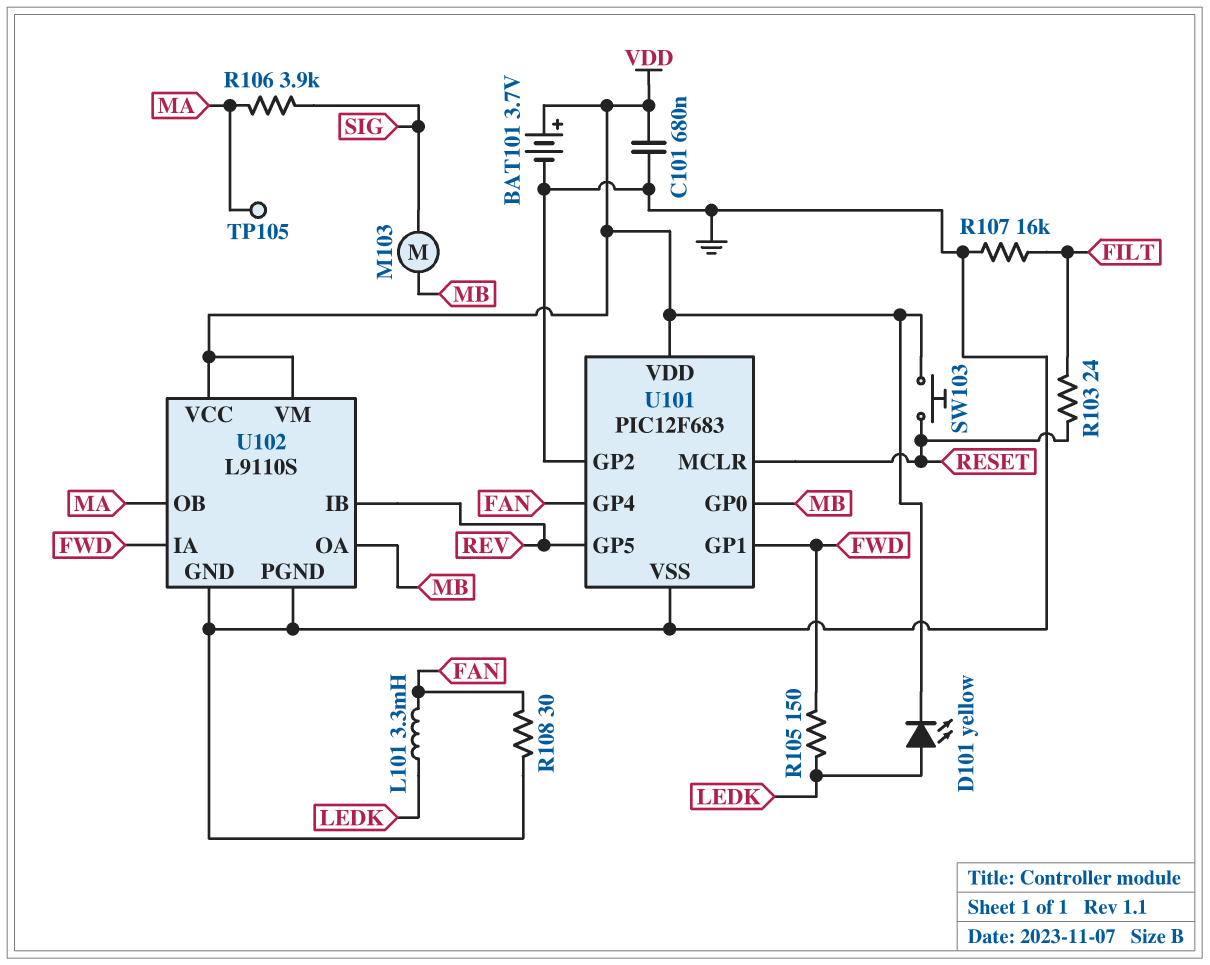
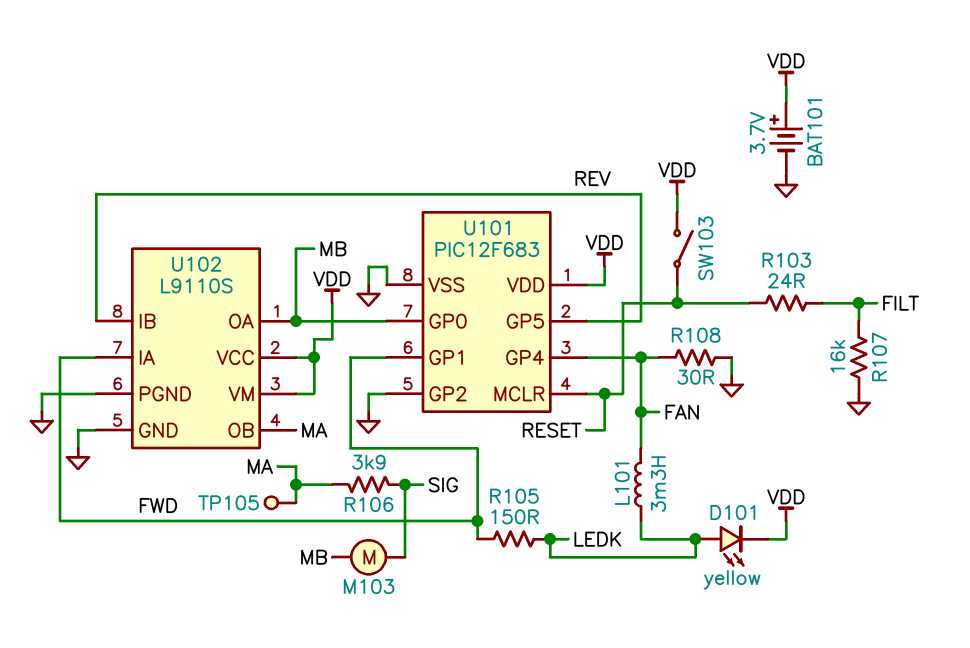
C101: 680nF (GND, VDD) -> none
SW103: button (RESET, VDD) -> switch (RESET, VDD)

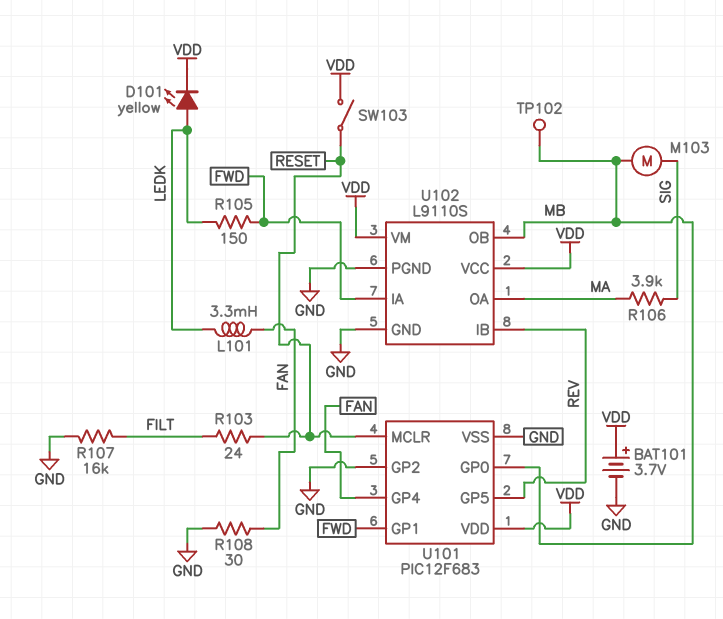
TP102: none -> test point (MB)
TP105: test point (MA) -> none
U102 pin OA: MB -> MA
U102 pin OB: MA -> MB

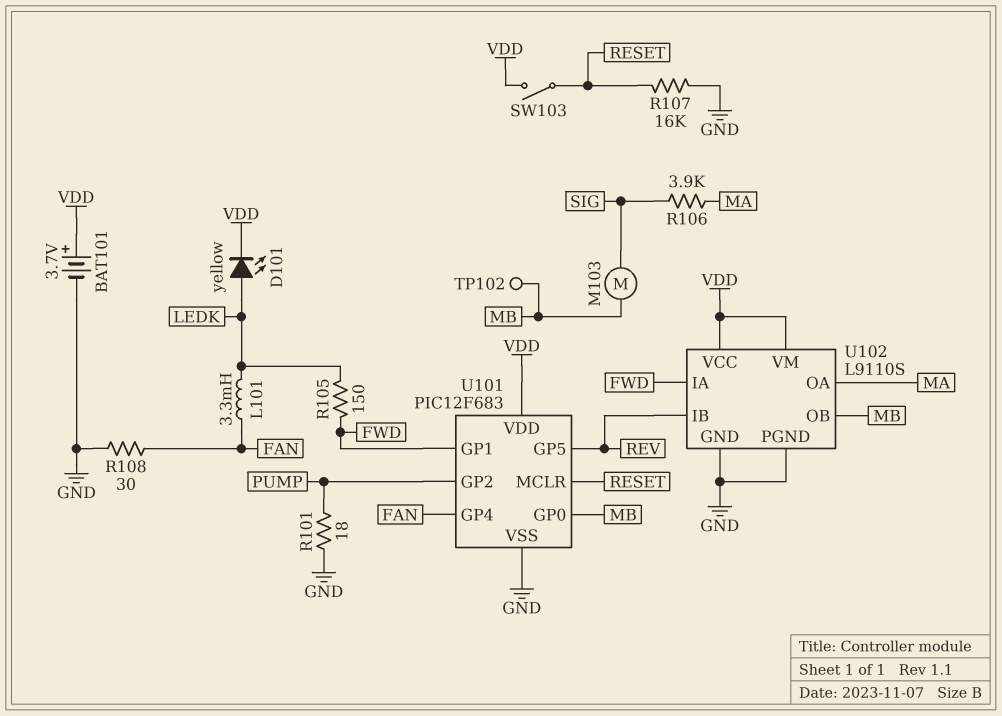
R101: none -> 18 (GND, PUMP)
R103: 24 (FILT, RESET) -> none
R107: 16k (FILT, GND) -> 16k (GND, RESET)
U101 pin GP2: GND -> PUMP

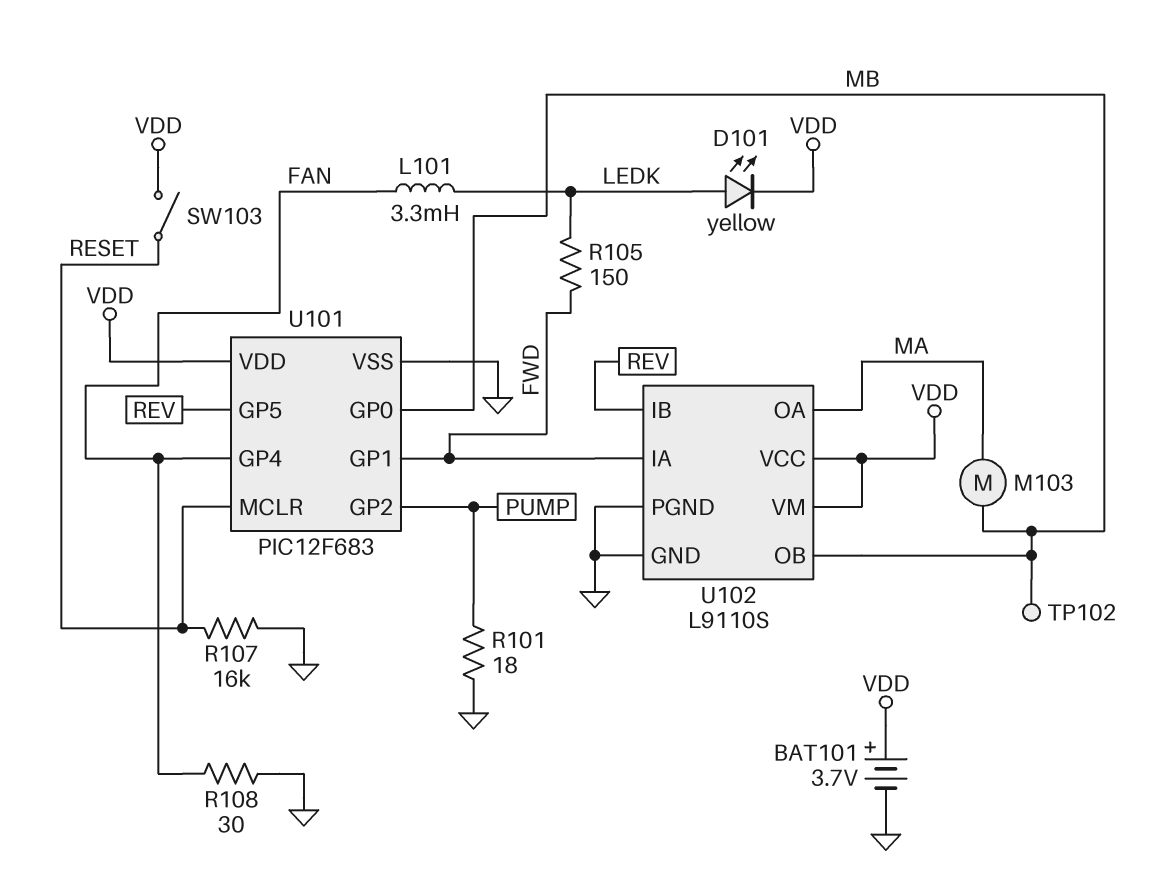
M103: motor (MB, SIG) -> motor (MA, MB)
R106: 3.9k (MA, SIG) -> none

